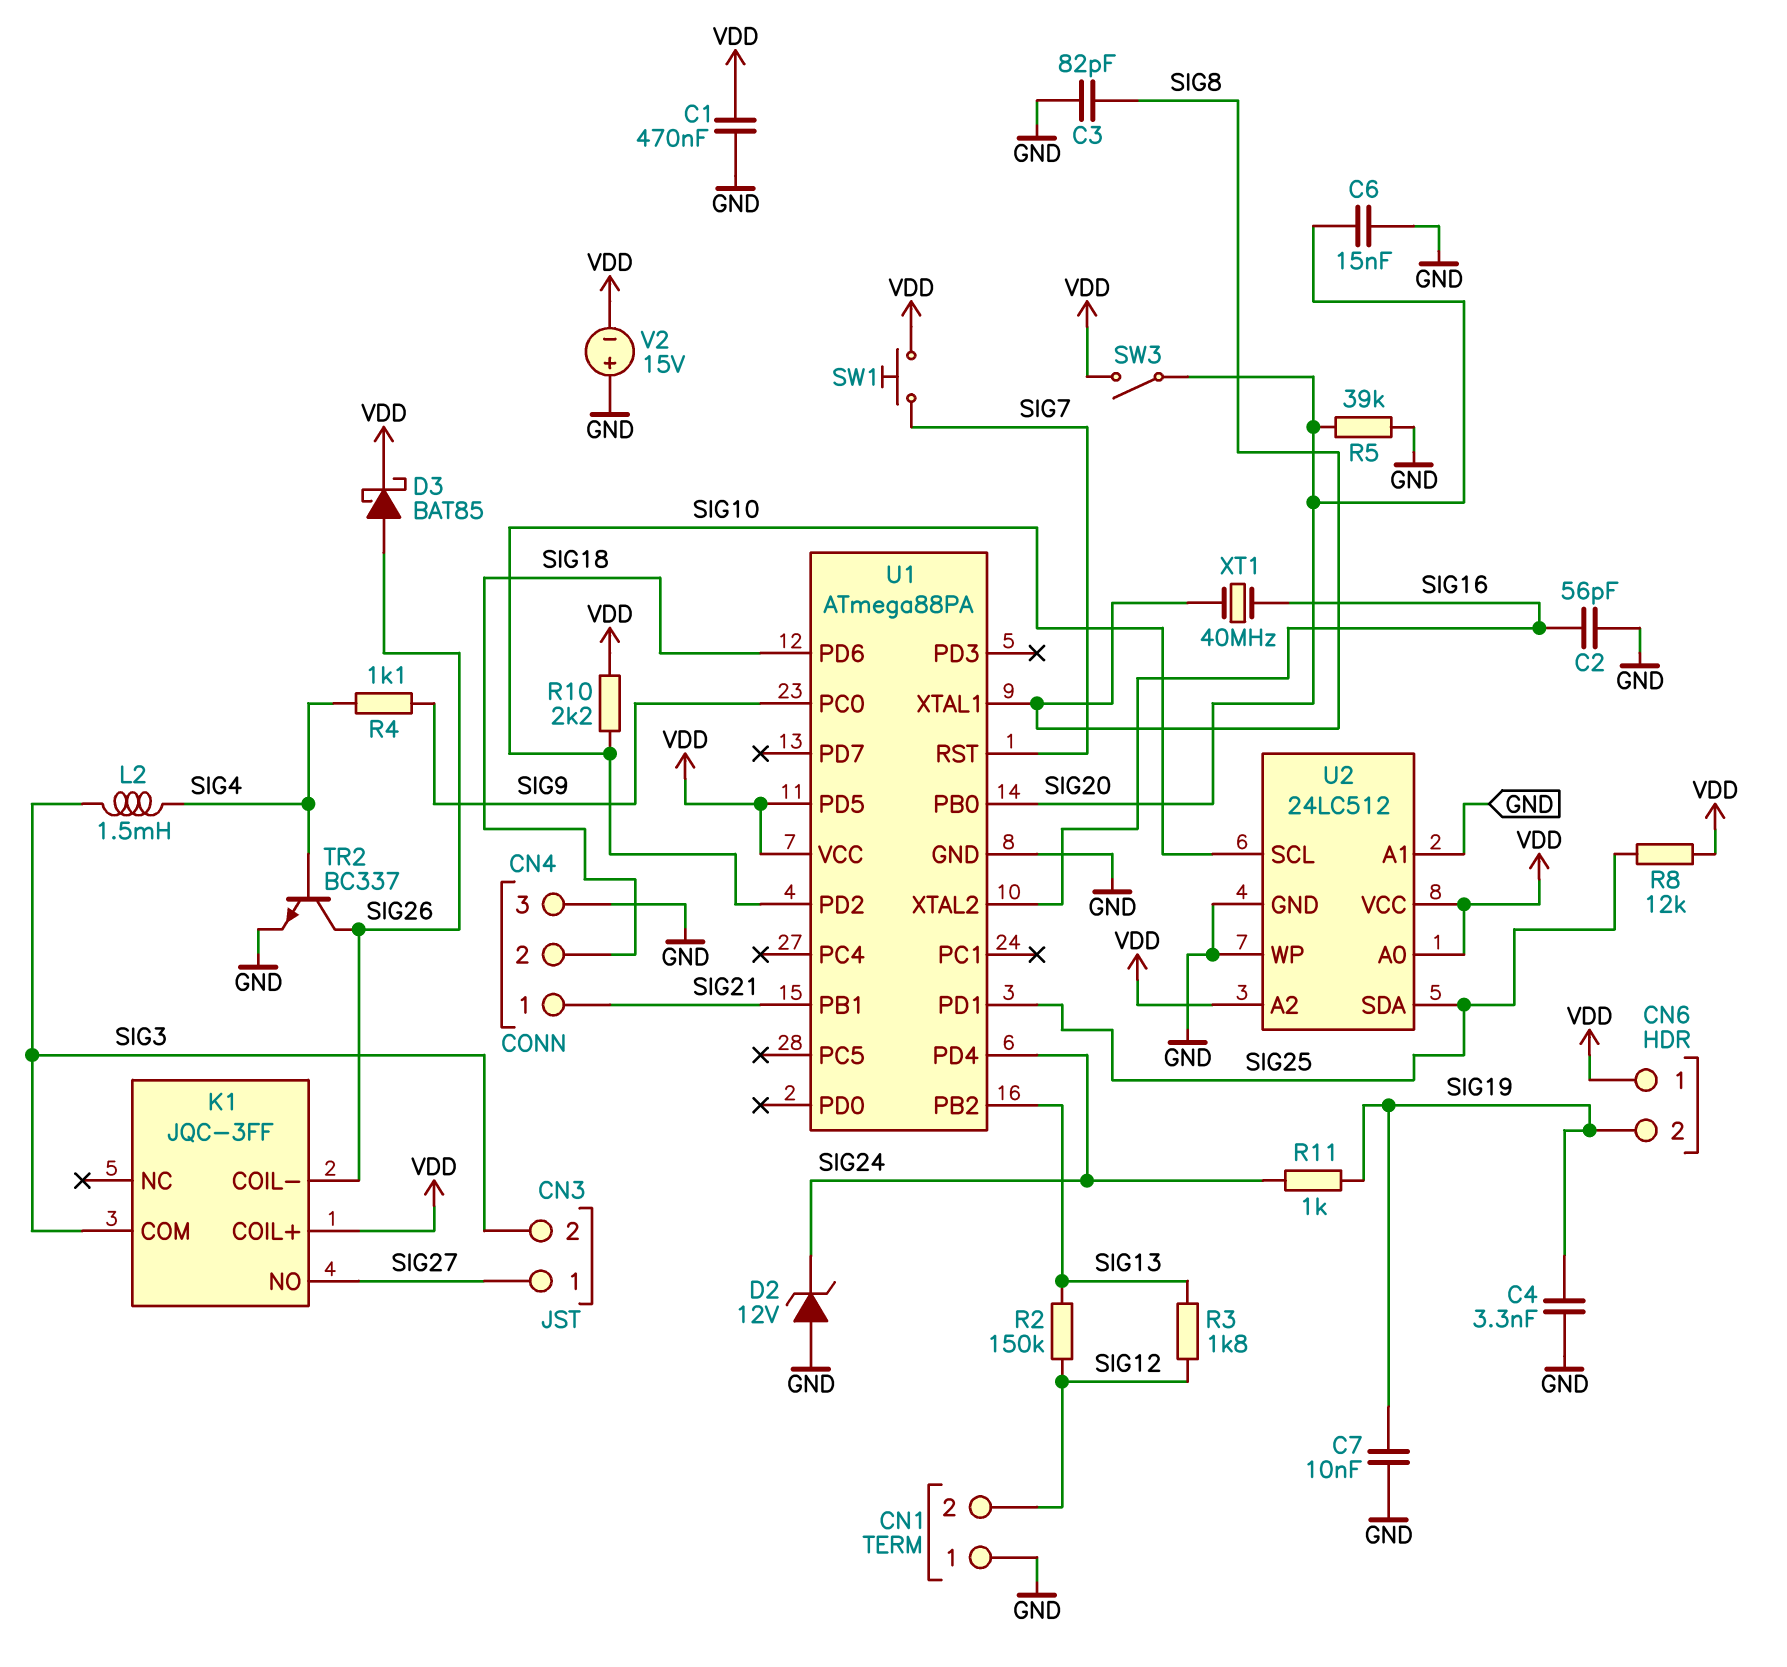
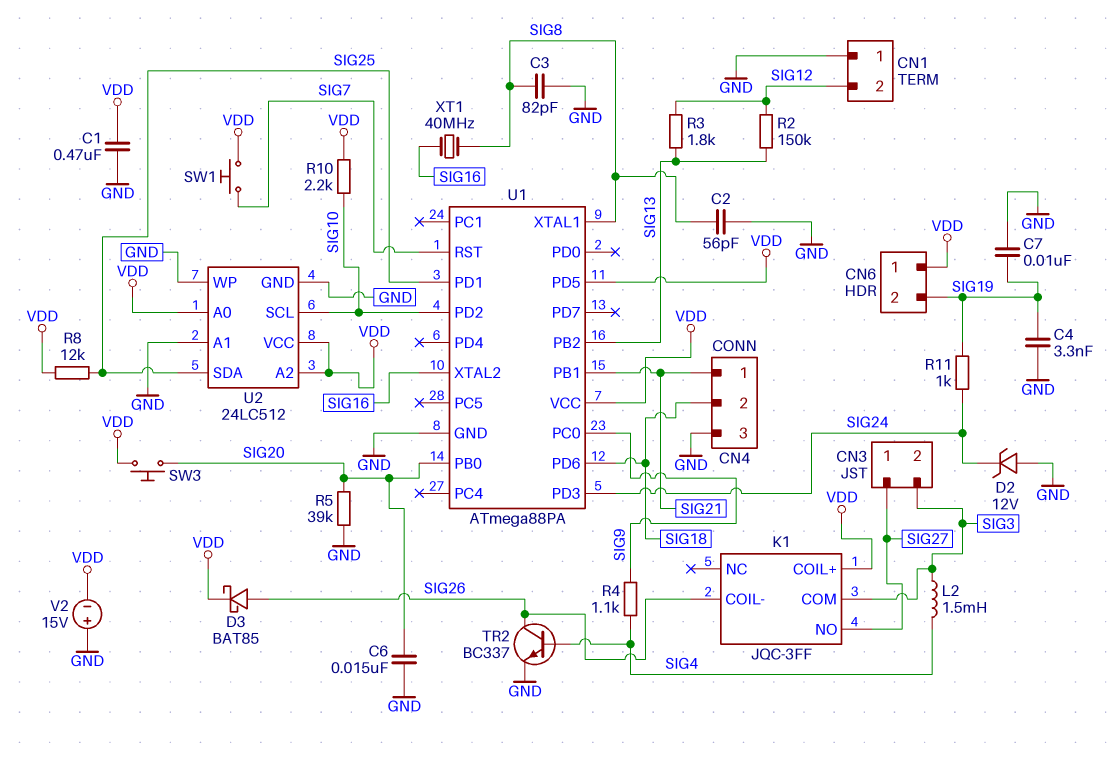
C2: 56pF (GND, SIG16) -> 56pF (GND, SIG8)
SW3: switch (SIG20, VDD) -> button (SIG20, VDD)
U1 pin PD3: none -> SIG24
U1 pin PD4: SIG24 -> none

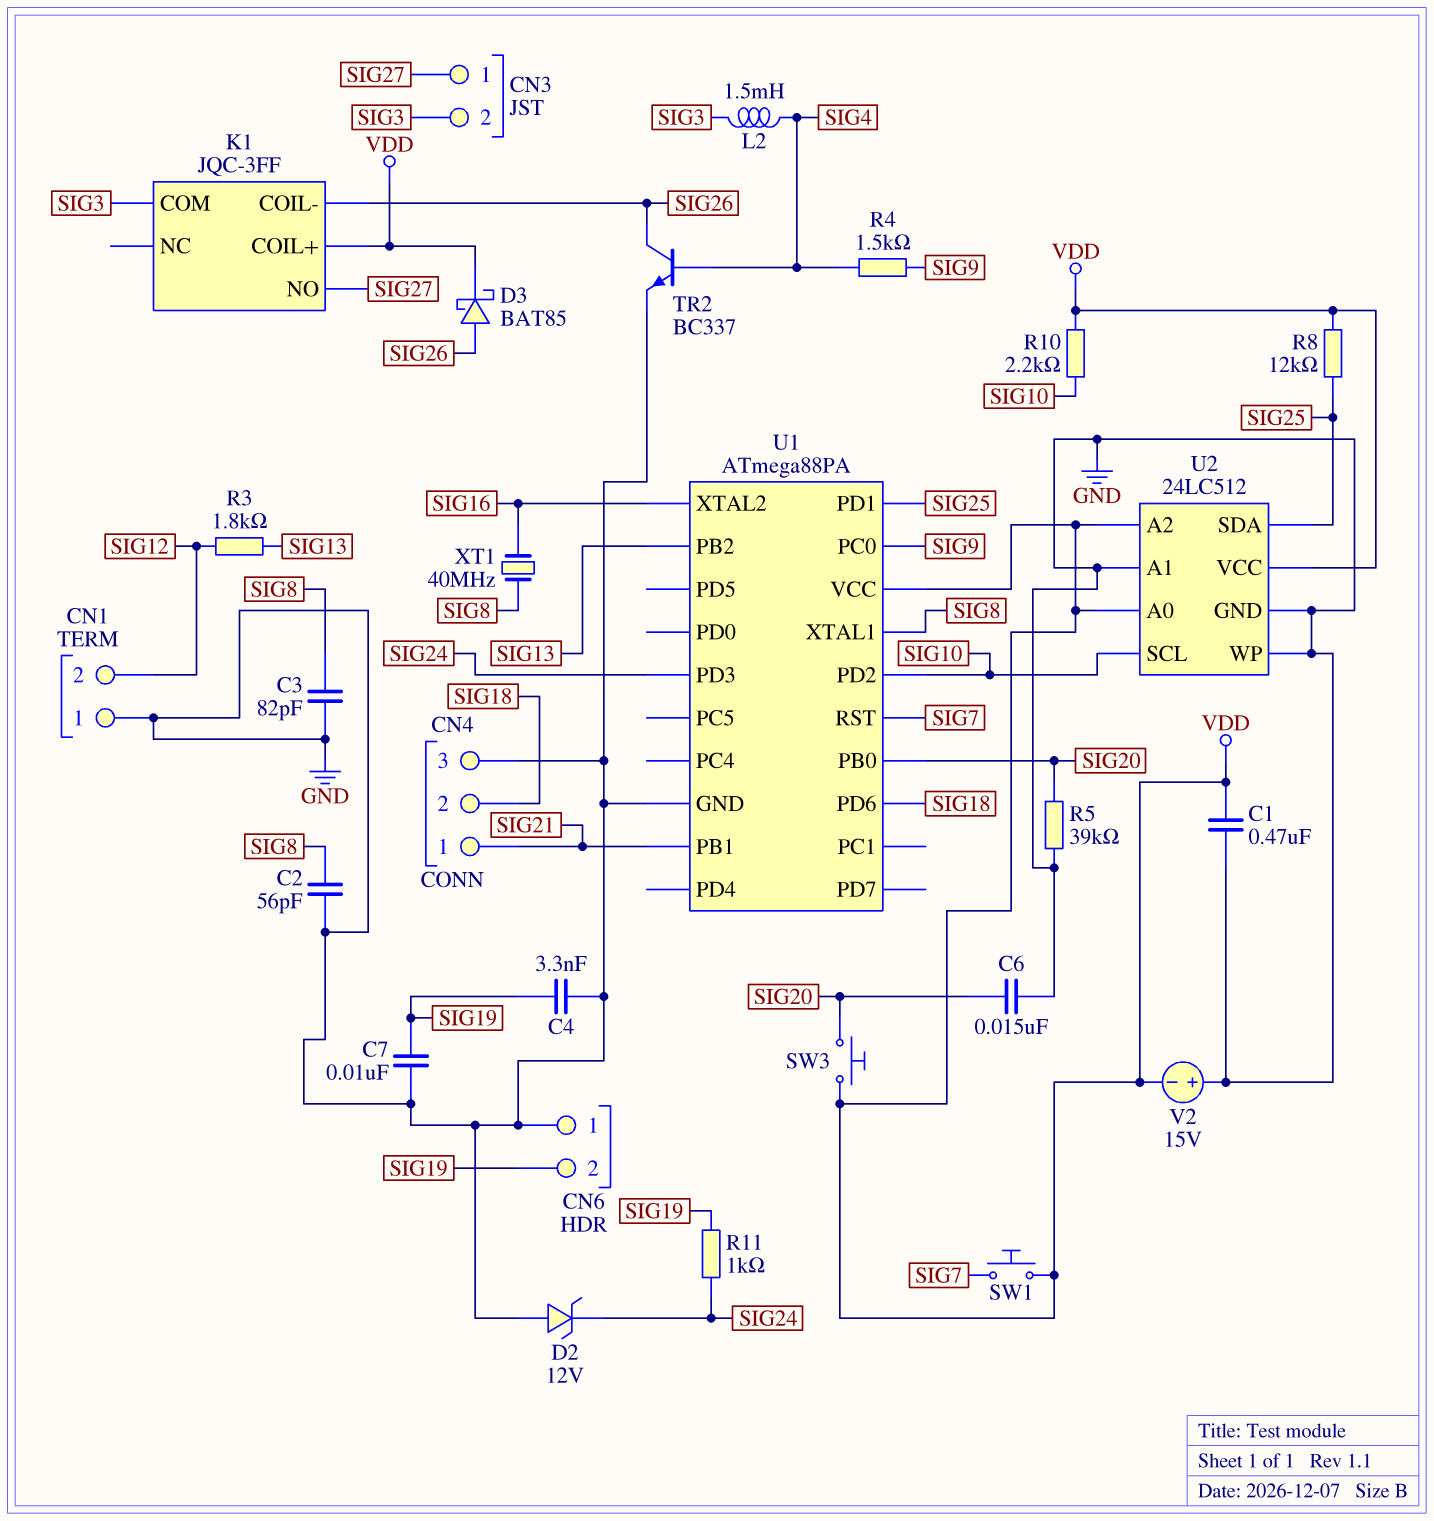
CN6 pin 1: VDD -> GND
R2: 150k (SIG12, SIG13) -> none
R4: 1.1k (SIG4, SIG9) -> 1.5k (SIG4, SIG9)
U1 pin PD5: VDD -> none

